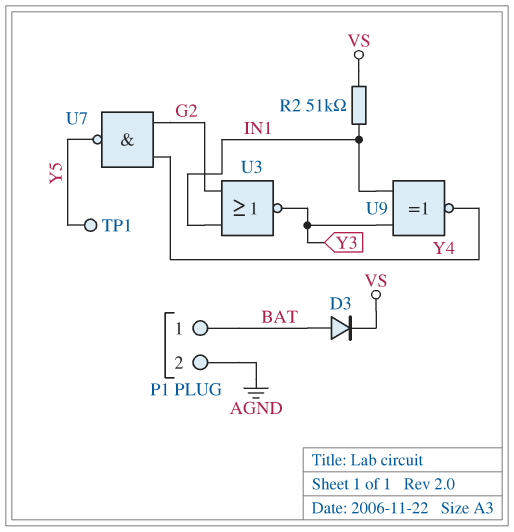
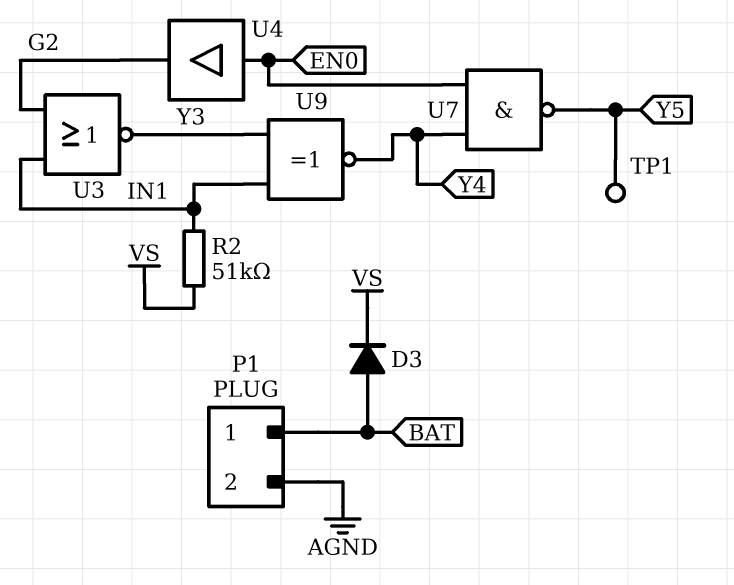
U4: none -> buffer (in EN0, out G2)
U7: NAND (in G2, in Y4, out Y5) -> NAND (in EN0, in Y4, out Y5)

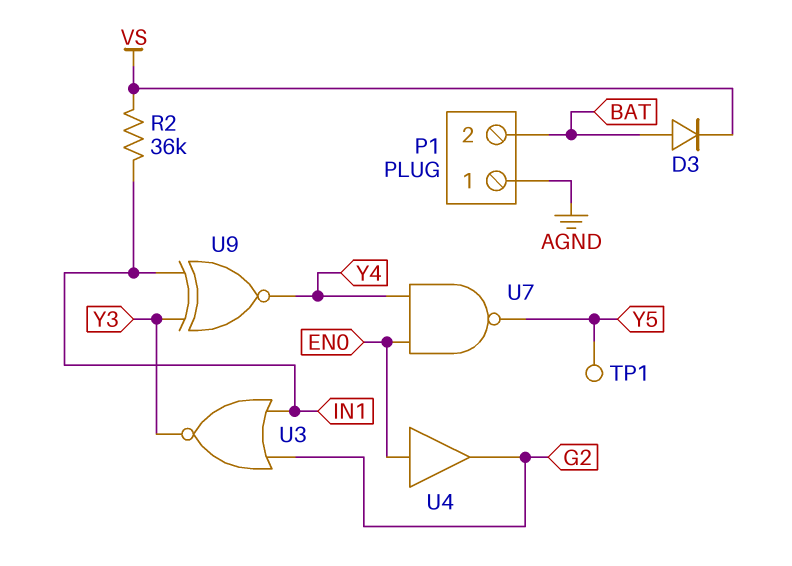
P1 pin 1: BAT -> AGND
P1 pin 2: AGND -> BAT
R2: 51k (IN1, VS) -> 36k (IN1, VS)

